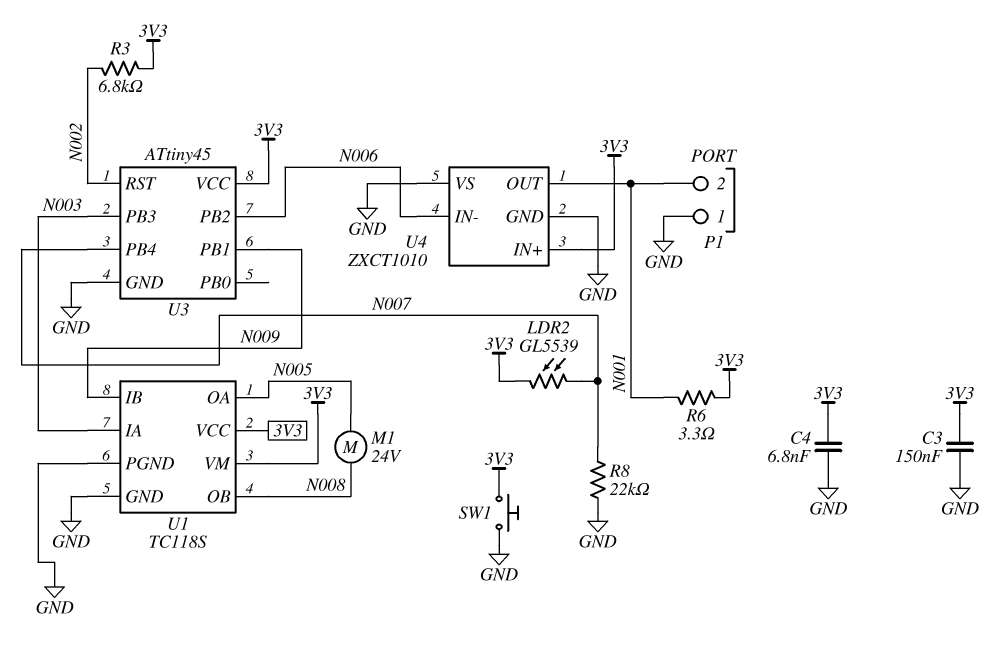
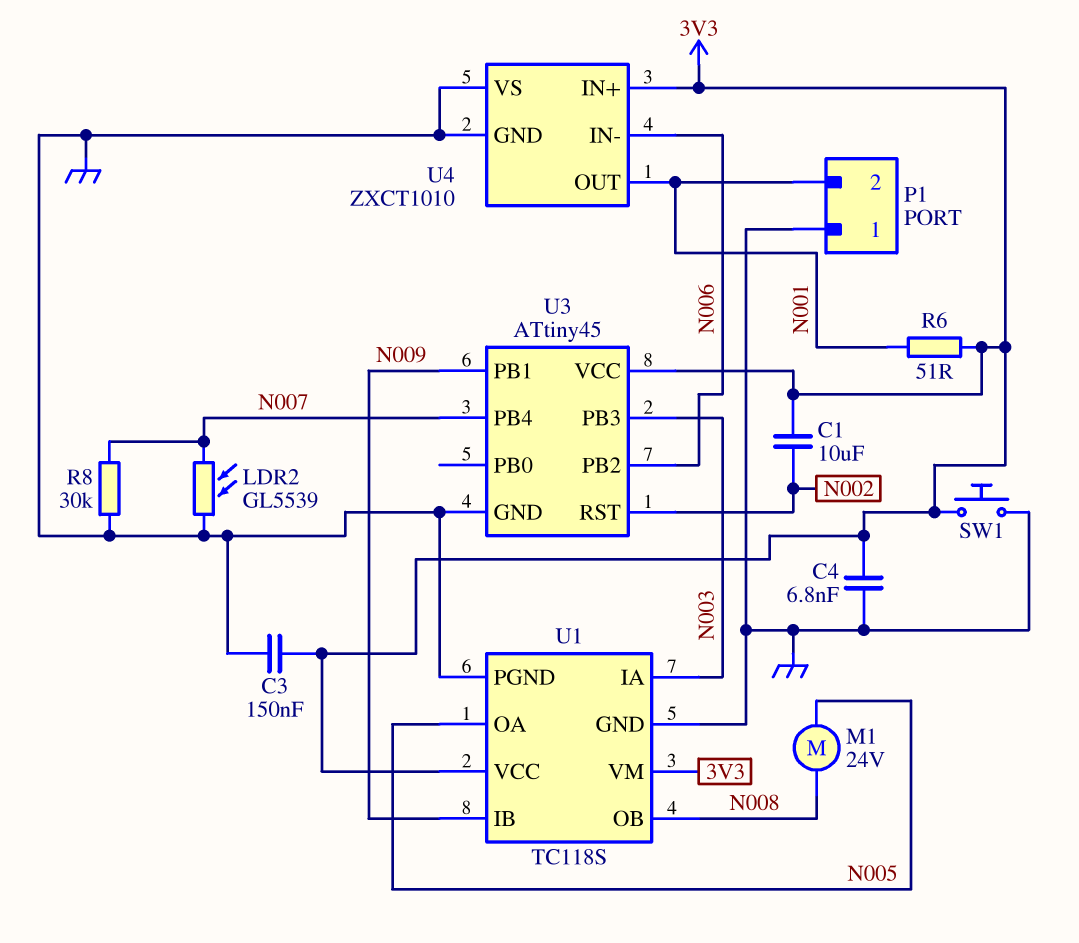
C1: none -> 10uF (3V3, N002)
LDR2: GL5539 (3V3, N007) -> GL5539 (GND, N007)
R3: 6.8k (3V3, N002) -> none
R6: 3.3 (3V3, N001) -> 51 (3V3, N001)
R8: 22k (GND, N007) -> 30k (GND, N007)

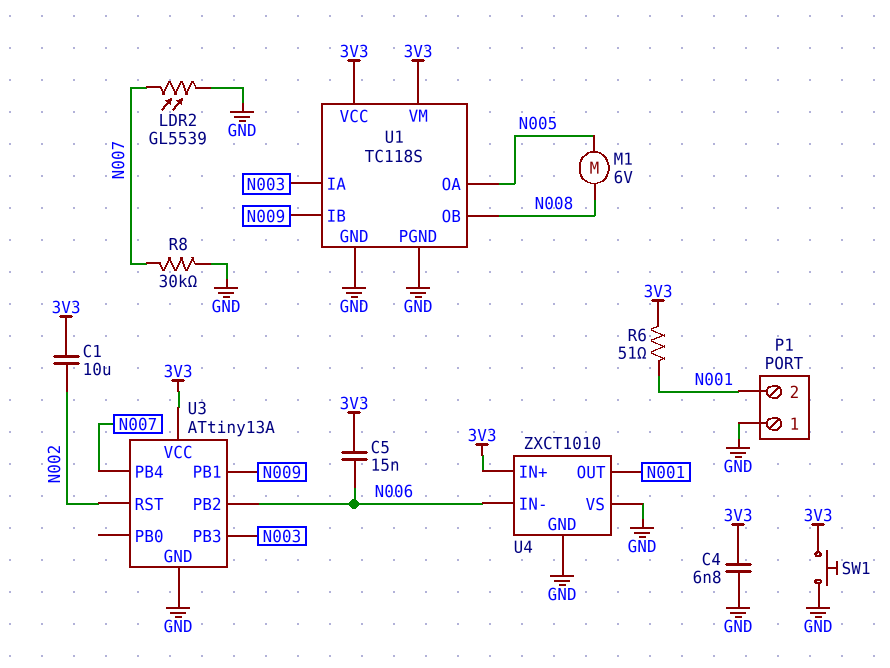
C3: 150nF (3V3, GND) -> none
C5: none -> 15nF (3V3, N006)
M1: motor 24V (N005, N008) -> motor 6V (N005, N008)
U3: ATtiny45 -> ATtiny13A

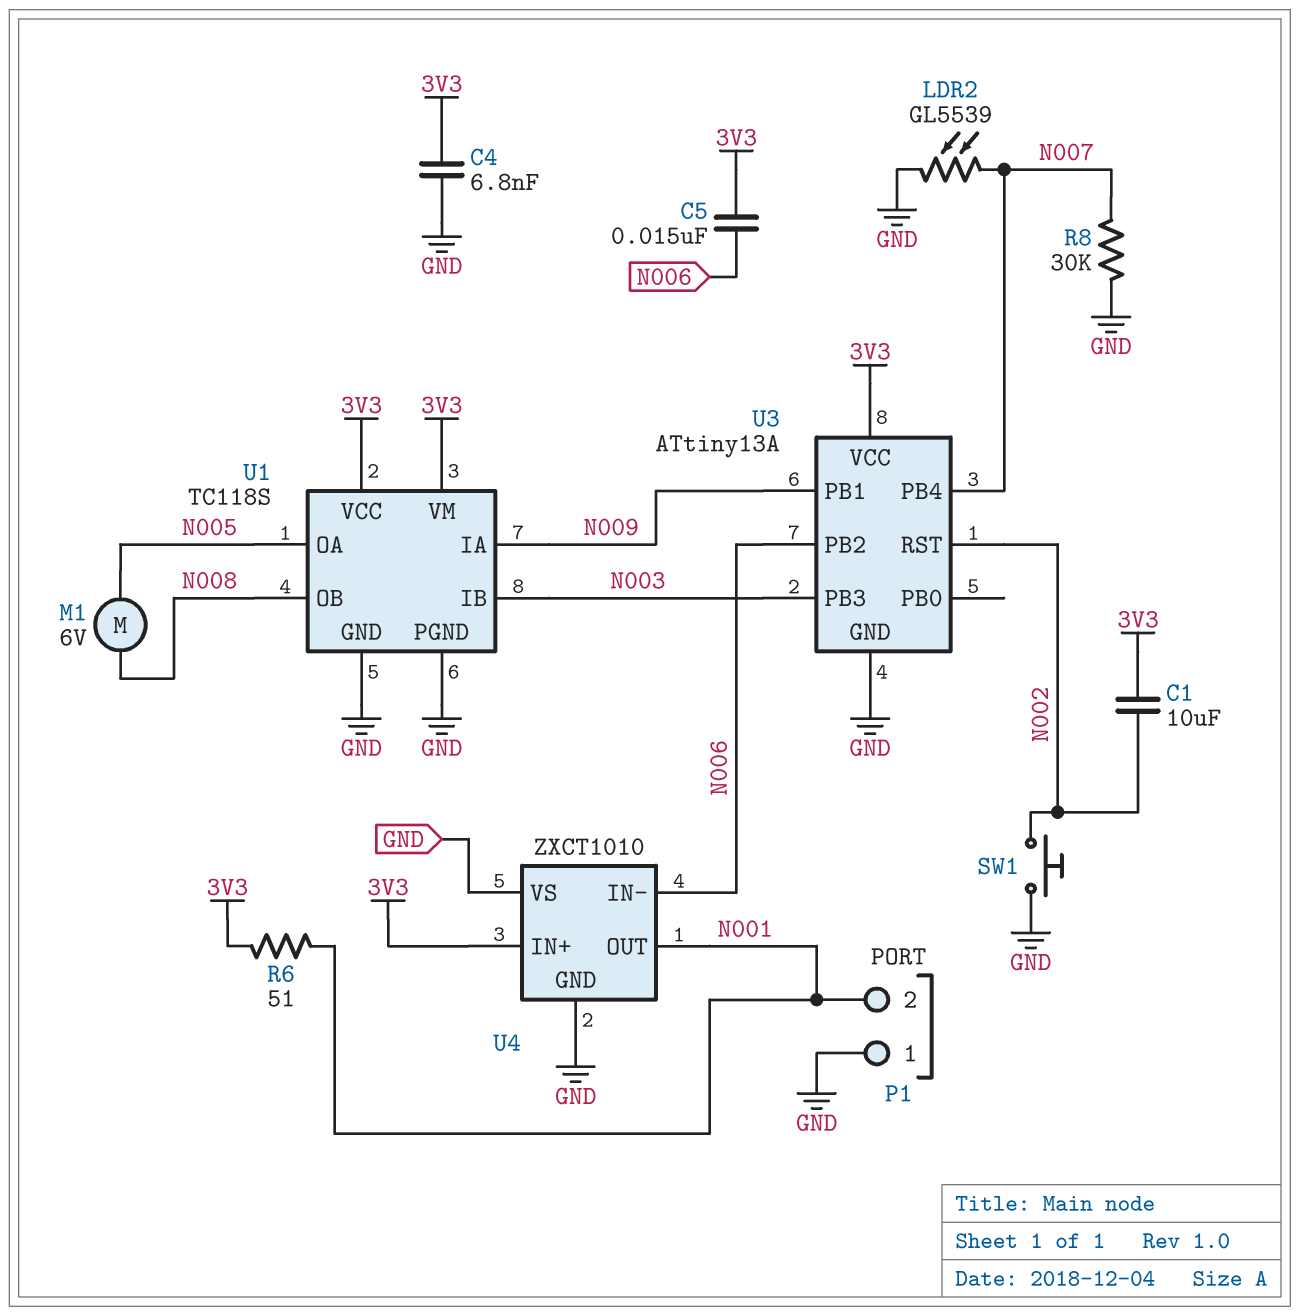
SW1: button (3V3, GND) -> button (GND, N002)
U1 pin IA: N003 -> N009
U1 pin IB: N009 -> N003

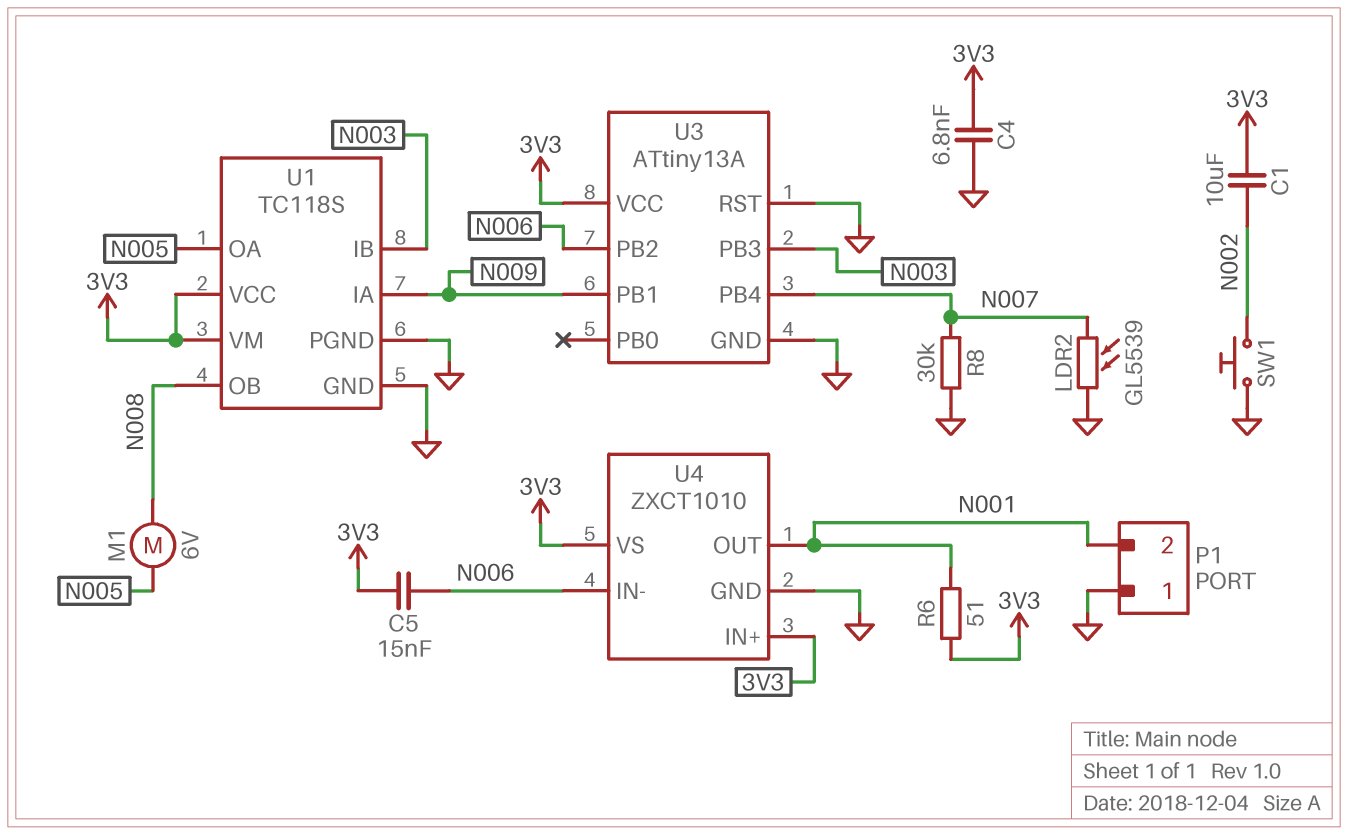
U3 pin RST: N002 -> GND
U4 pin VS: GND -> 3V3

